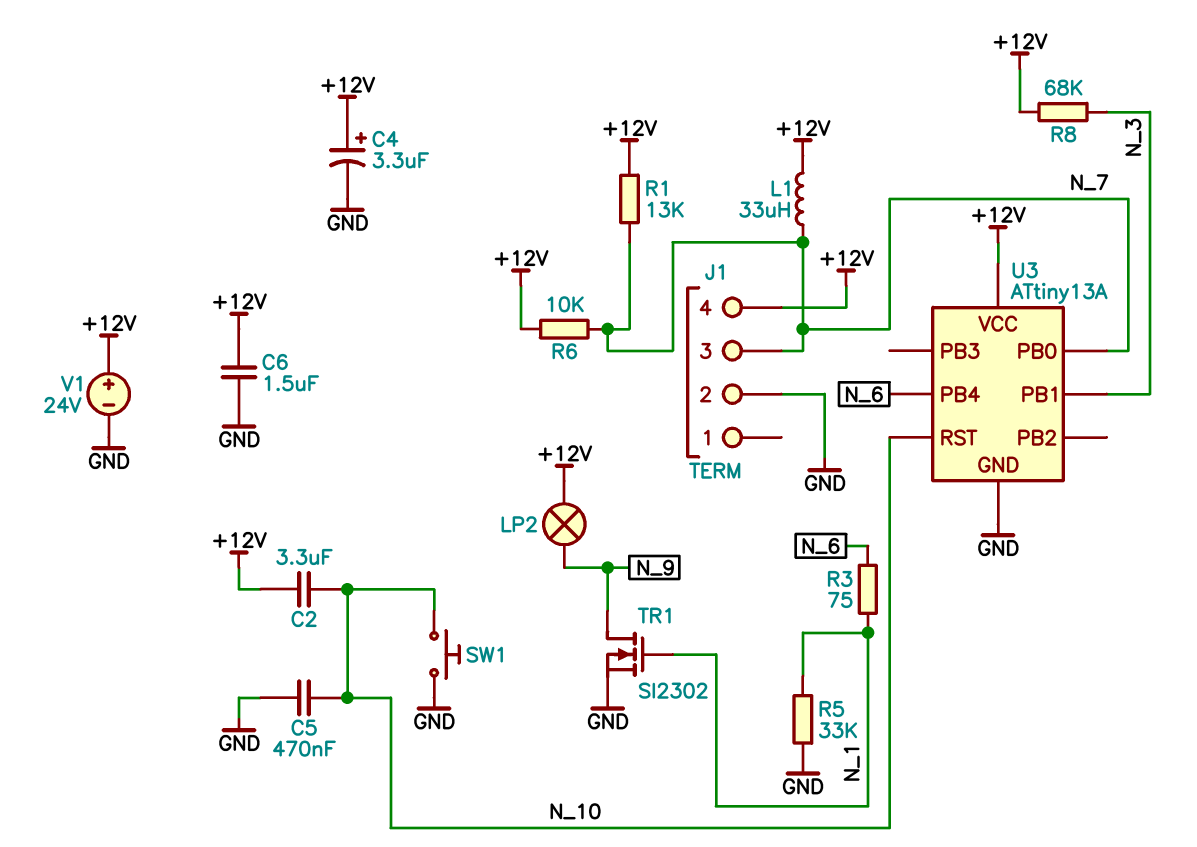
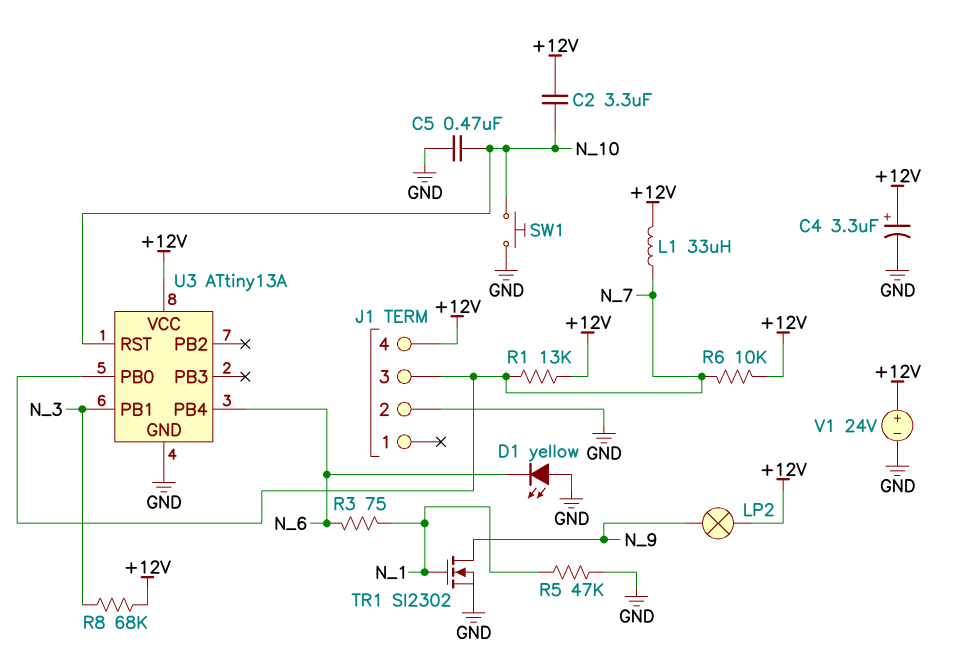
C6: 1.5uF (+12V, GND) -> none
D1: none -> LED yellow (A GND, K N_6)
R5: 33k (GND, N_1) -> 47k (GND, N_1)

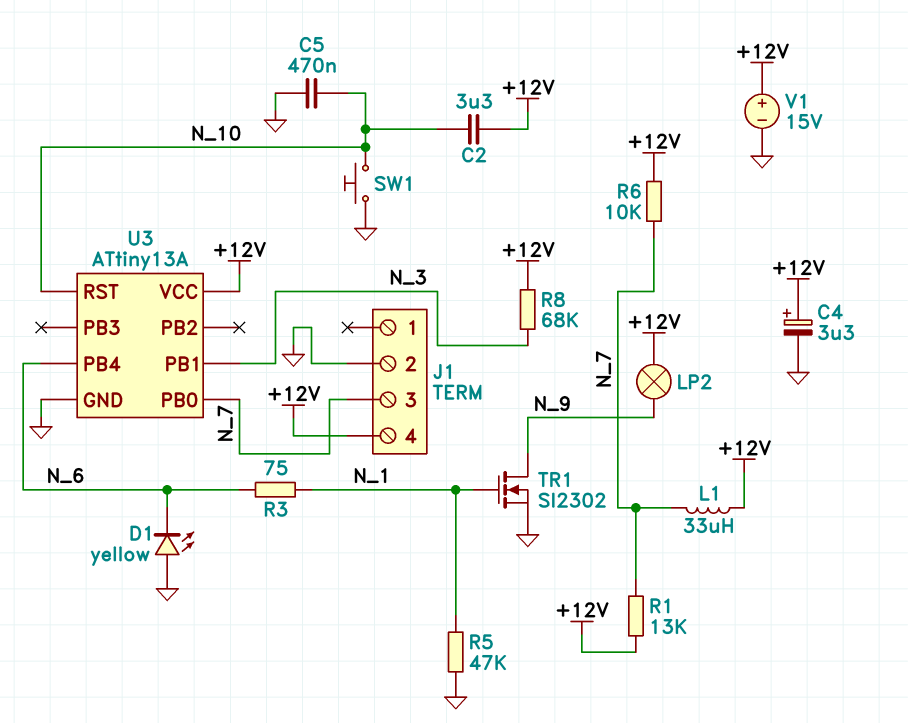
V1: 24V (plus +12V, minus GND) -> 15V (plus +12V, minus GND)

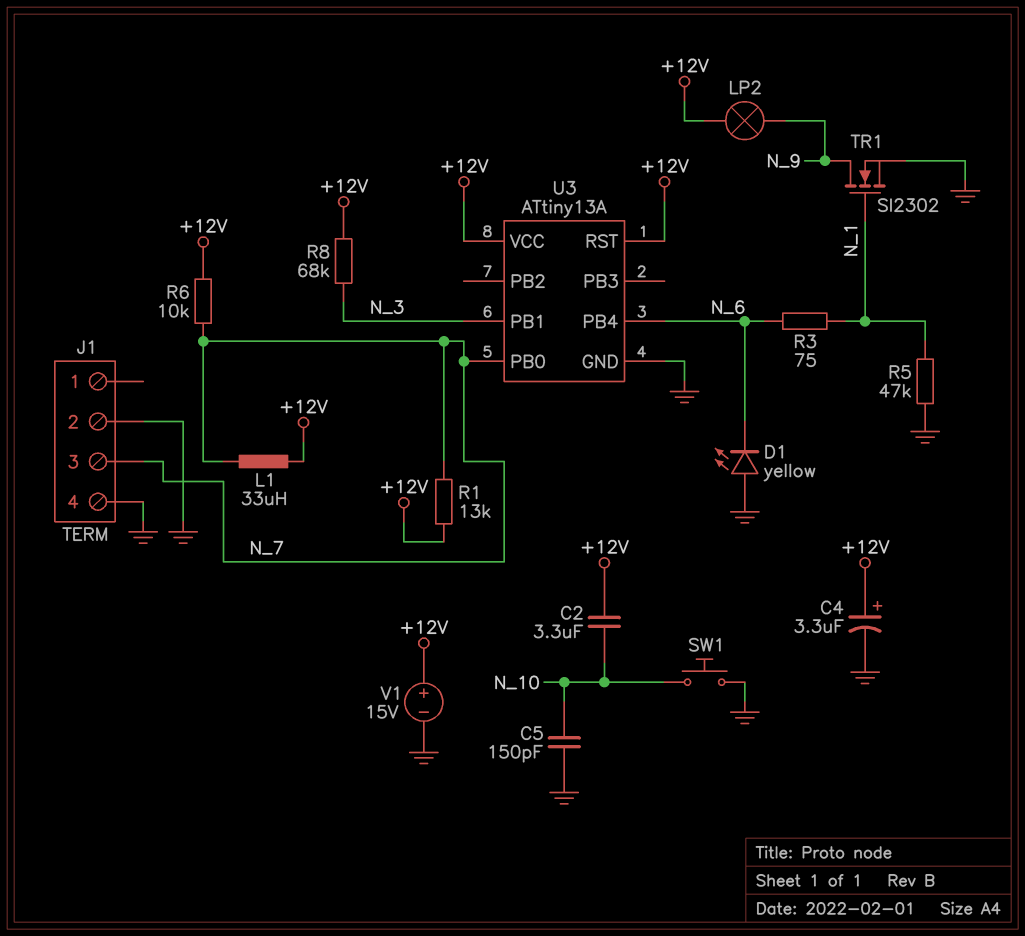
C5: 470nF (GND, N_10) -> 150pF (GND, N_10)
J1 pin 4: +12V -> GND
U3 pin RST: N_10 -> +12V

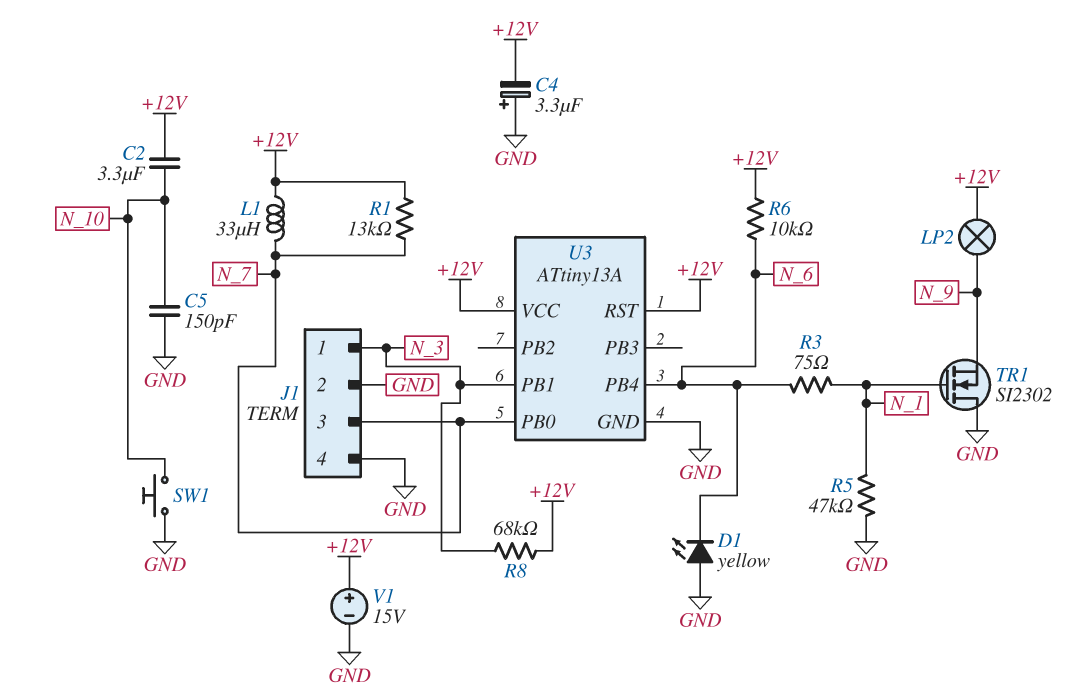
C4: 3.3uF (plus +12V, minus GND) -> 3.3uF (plus GND, minus +12V)
J1 pin 1: none -> N_3
R6: 10k (+12V, N_7) -> 10k (+12V, N_6)
TR1: NMOS SI2302 (G N_1, D N_9, S GND) -> NMOS SI2302 (G N_1, D GND, S N_9)

